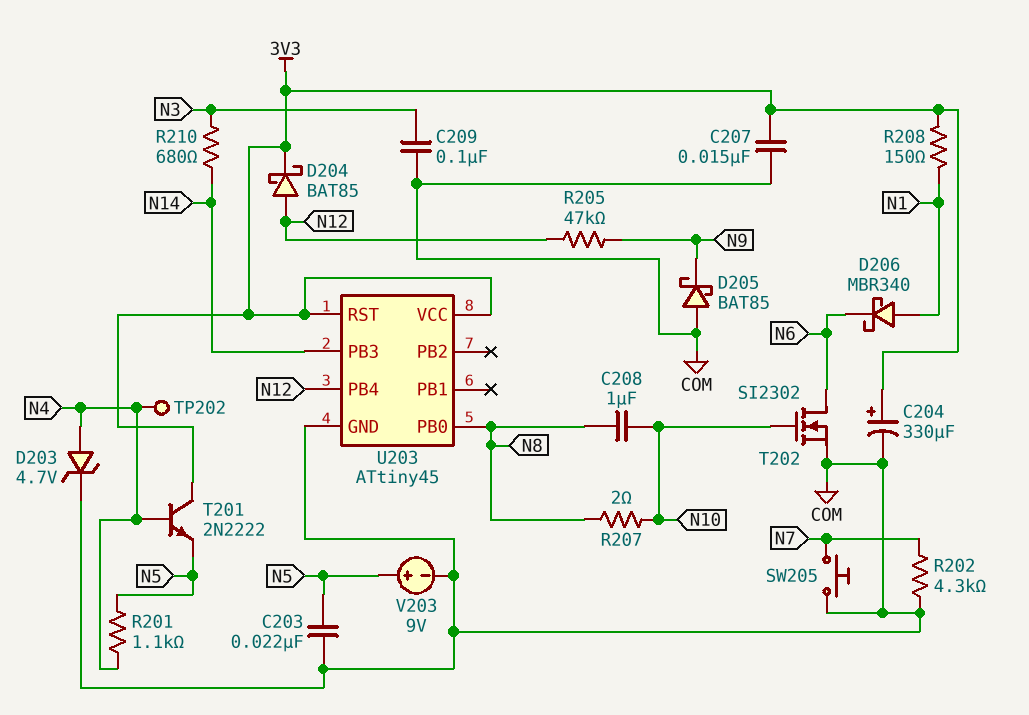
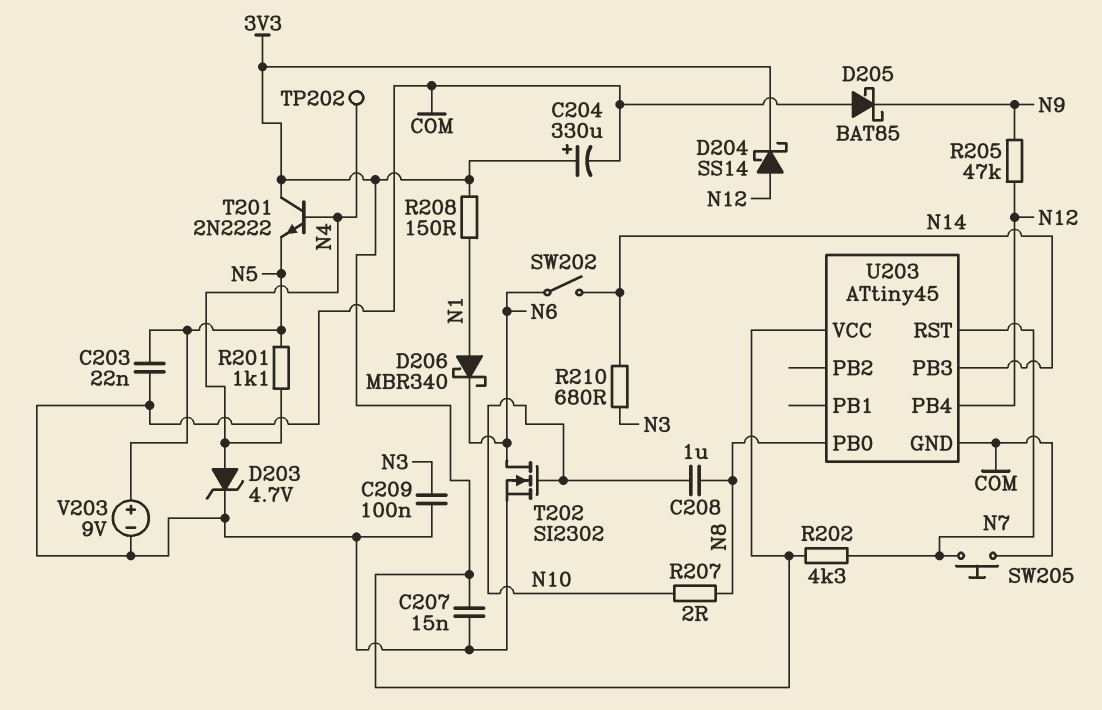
D204: schottky BAT85 (A N12, K 3V3) -> schottky SS14 (A N12, K 3V3)
R202: 4.3k (COM, N7) -> 4.3k (3V3, N7)
SW202: none -> switch (N6, N14)
U203 pin RST: 3V3 -> N7

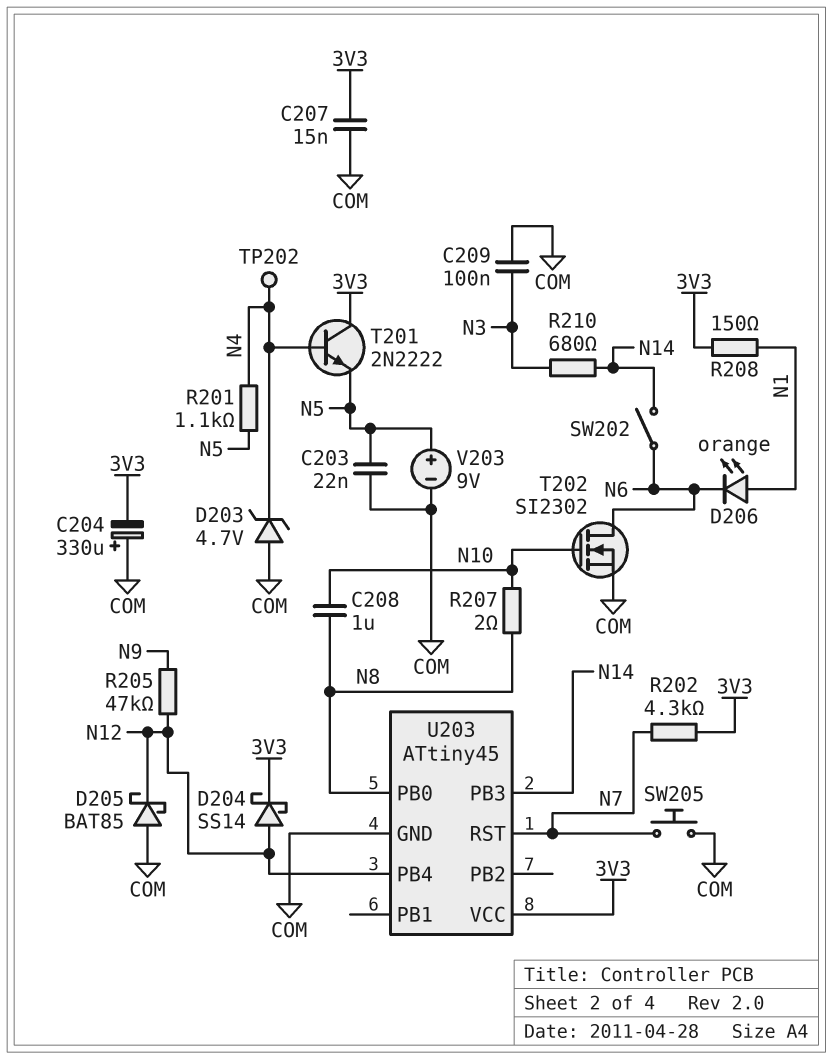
C204: 330uF (plus 3V3, minus COM) -> 330uF (plus COM, minus 3V3)
D203: zener 4.7V (A N4, K COM) -> zener 4.7V (A COM, K N4)
D205: schottky BAT85 (A COM, K N9) -> schottky BAT85 (A COM, K N12)
D206: schottky MBR340 (A N1, K N6) -> LED orange (A N1, K N6)

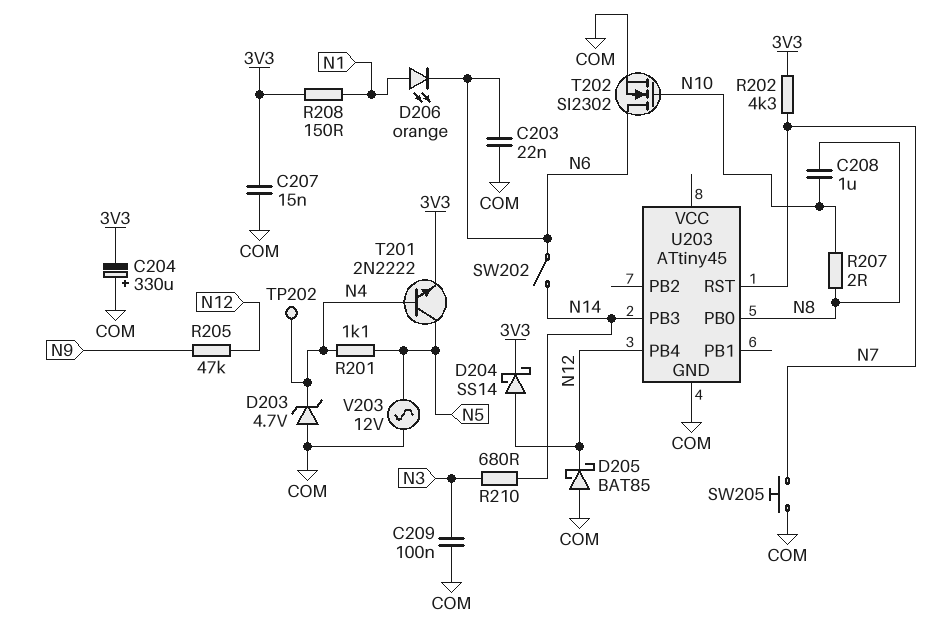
C203: 22nF (COM, N5) -> 22nF (COM, N6)
T201: NPN 2N2222 (B N4, C 3V3, E N5) -> NPN 2N2222 (B N4, C N5, E 3V3)
U203 pin VCC: 3V3 -> none
V203: 9V (plus N5, minus COM) -> AC 12V (COM, N5)

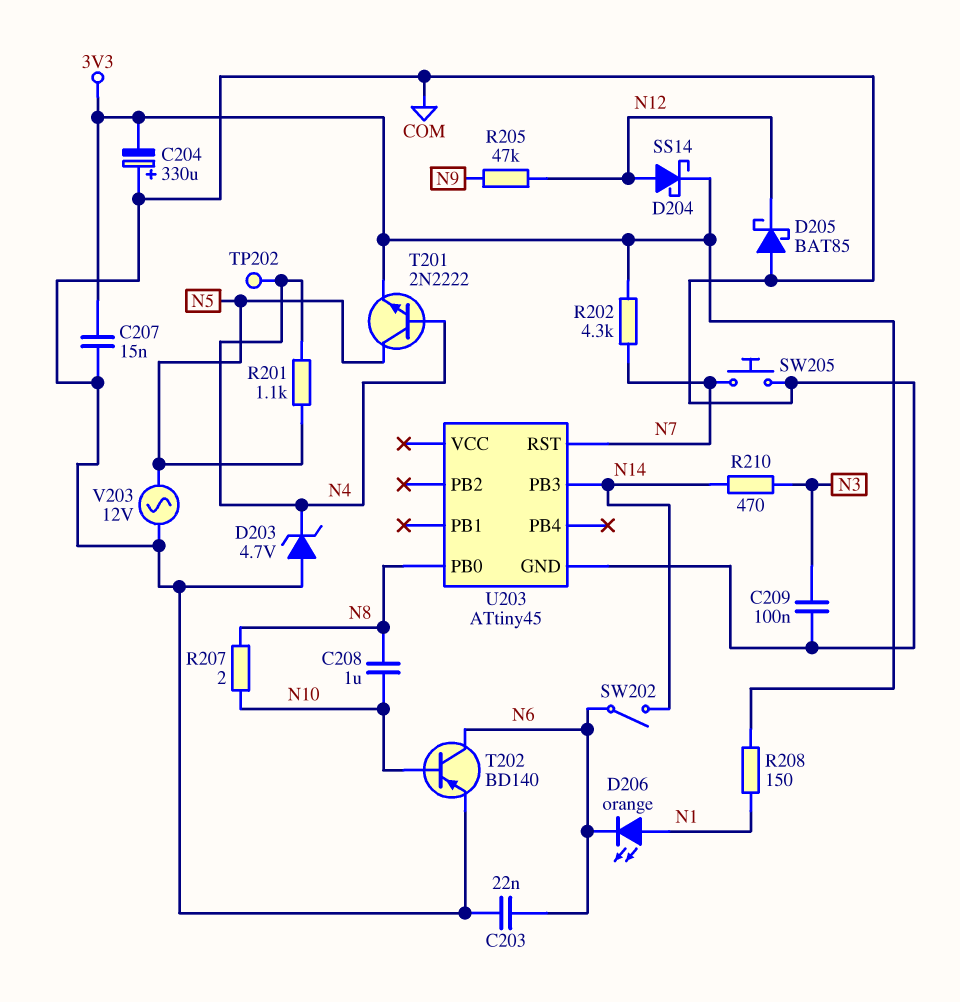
R210: 680 (N3, N14) -> 470 (N3, N14)
T202: NMOS SI2302 (G N10, D N6, S COM) -> PNP BD140 (B N10, C N6, E COM)
U203 pin PB4: N12 -> none

